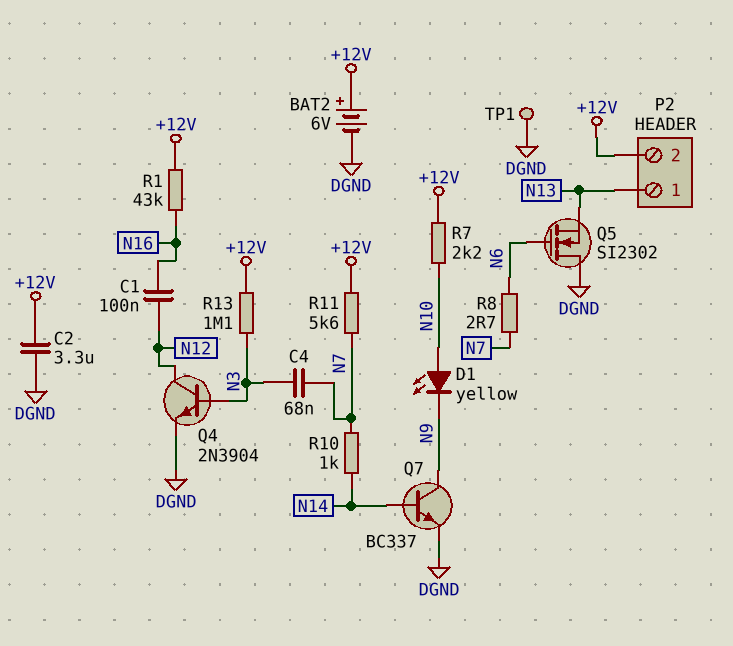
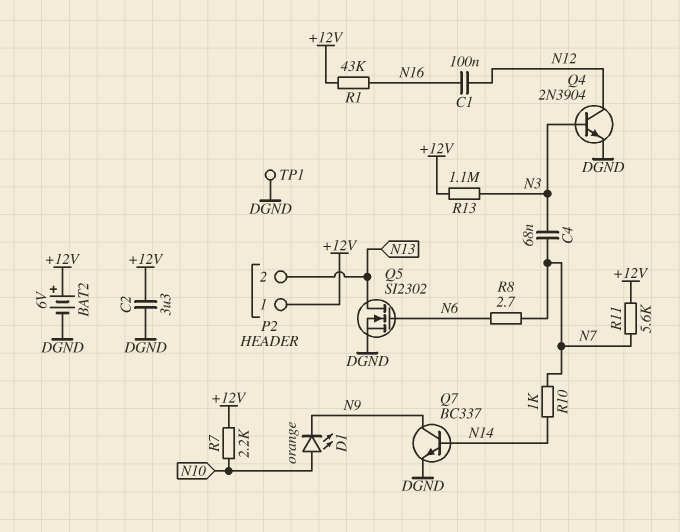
D1: LED yellow (A N10, K N9) -> LED orange (A N10, K N9)
P2 pin 1: N13 -> +12V
P2 pin 2: +12V -> N13
Q5: NMOS SI2302 (G N6, D DGND, S N13) -> NMOS SI2302 (G N6, D N13, S DGND)

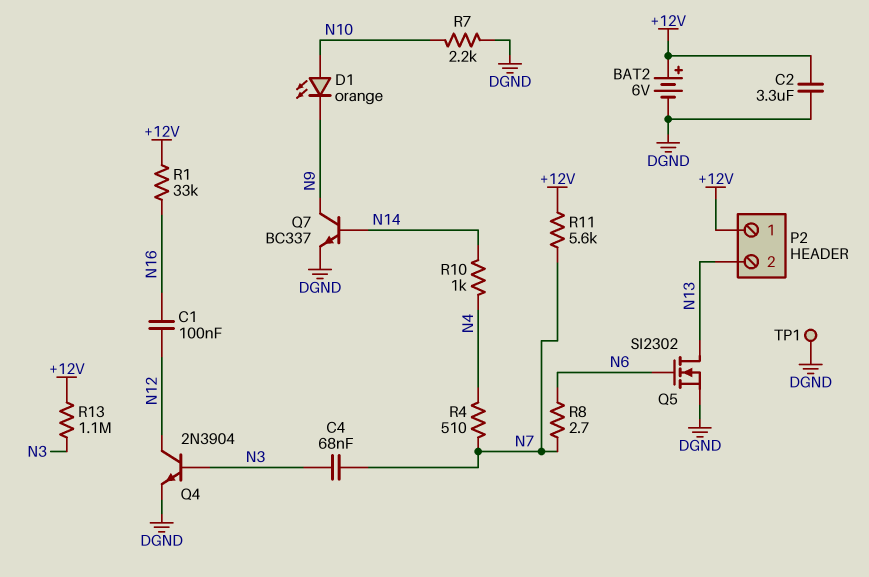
R1: 43k (+12V, N16) -> 33k (+12V, N16)
R4: none -> 510 (N4, N7)
R7: 2.2k (+12V, N10) -> 2.2k (DGND, N10)
R10: 1k (N7, N14) -> 1k (N4, N14)

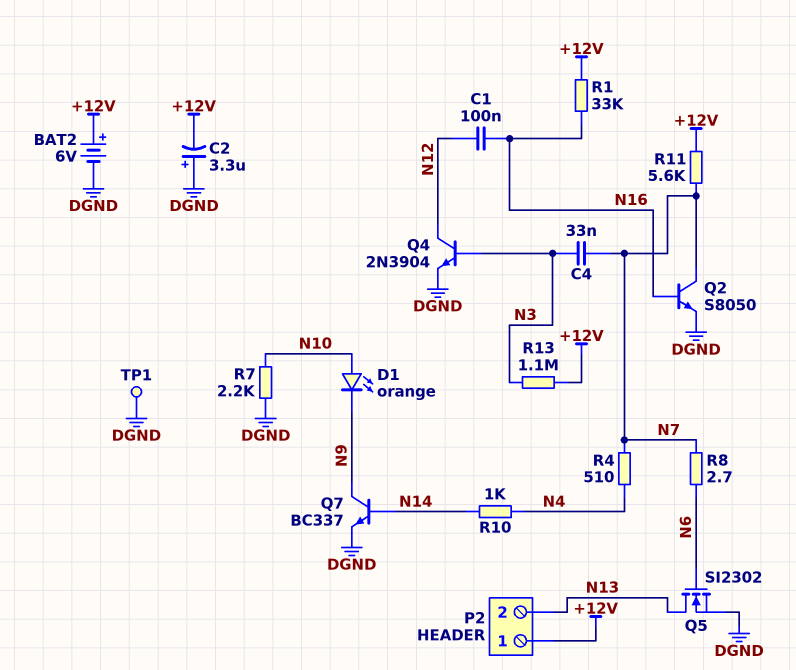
C2: 3.3uF (+12V, DGND) -> 3.3uF (plus DGND, minus +12V)
C4: 68nF (N3, N7) -> 33nF (N3, N7)
Q2: none -> NPN S8050 (B N16, C N7, E DGND)

